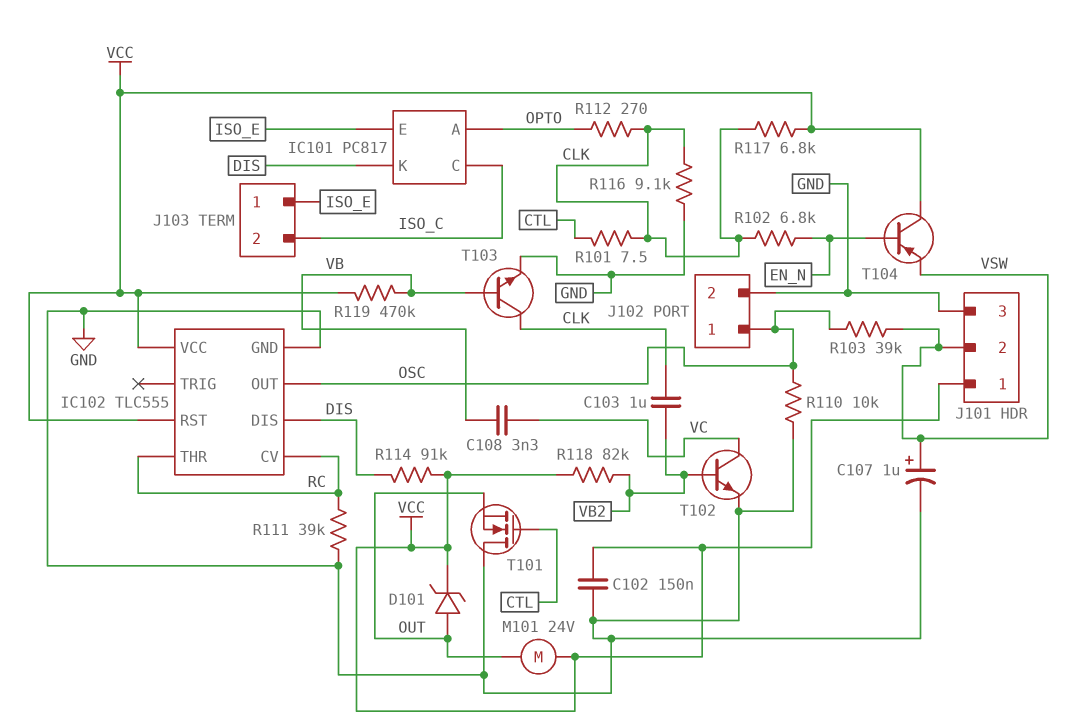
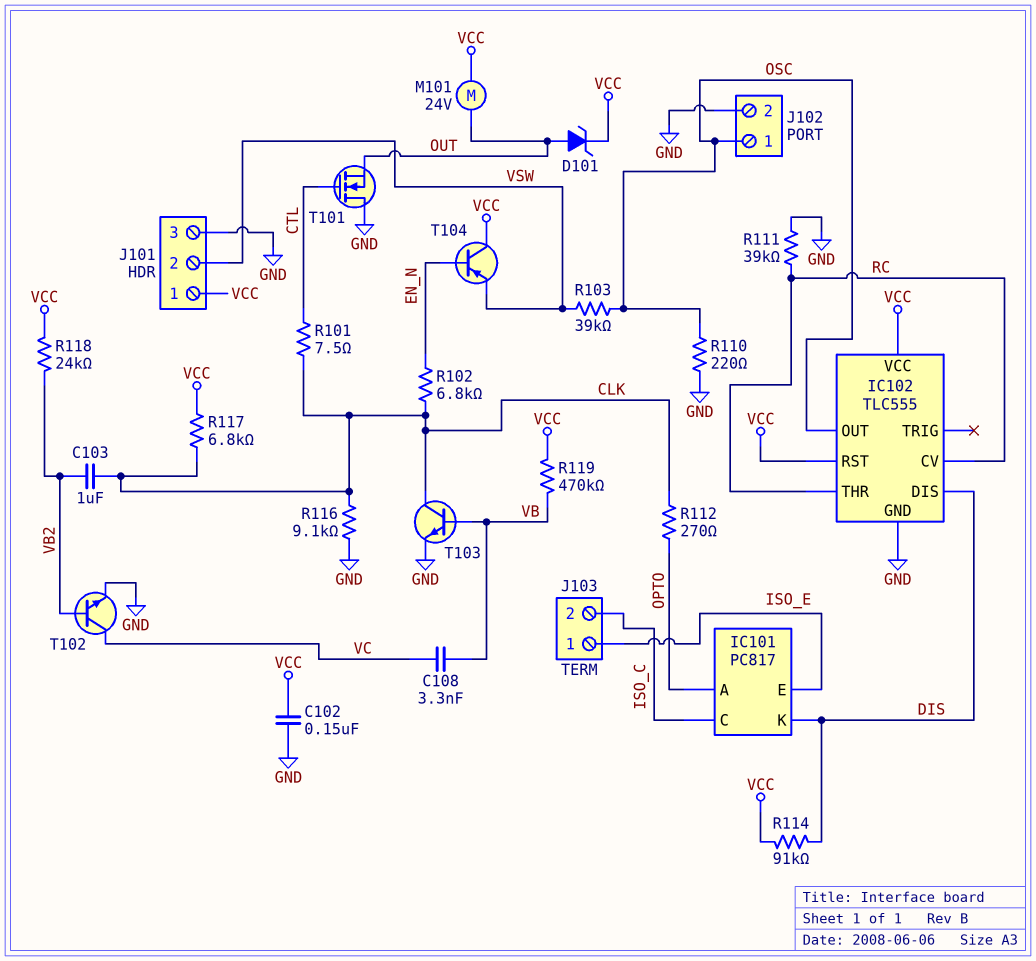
C107: 1uF (plus VSW, minus GND) -> none
R110: 10k (GND, OSC) -> 220 (GND, OSC)
R118: 82k (VB2, VCC) -> 24k (VB2, VCC)

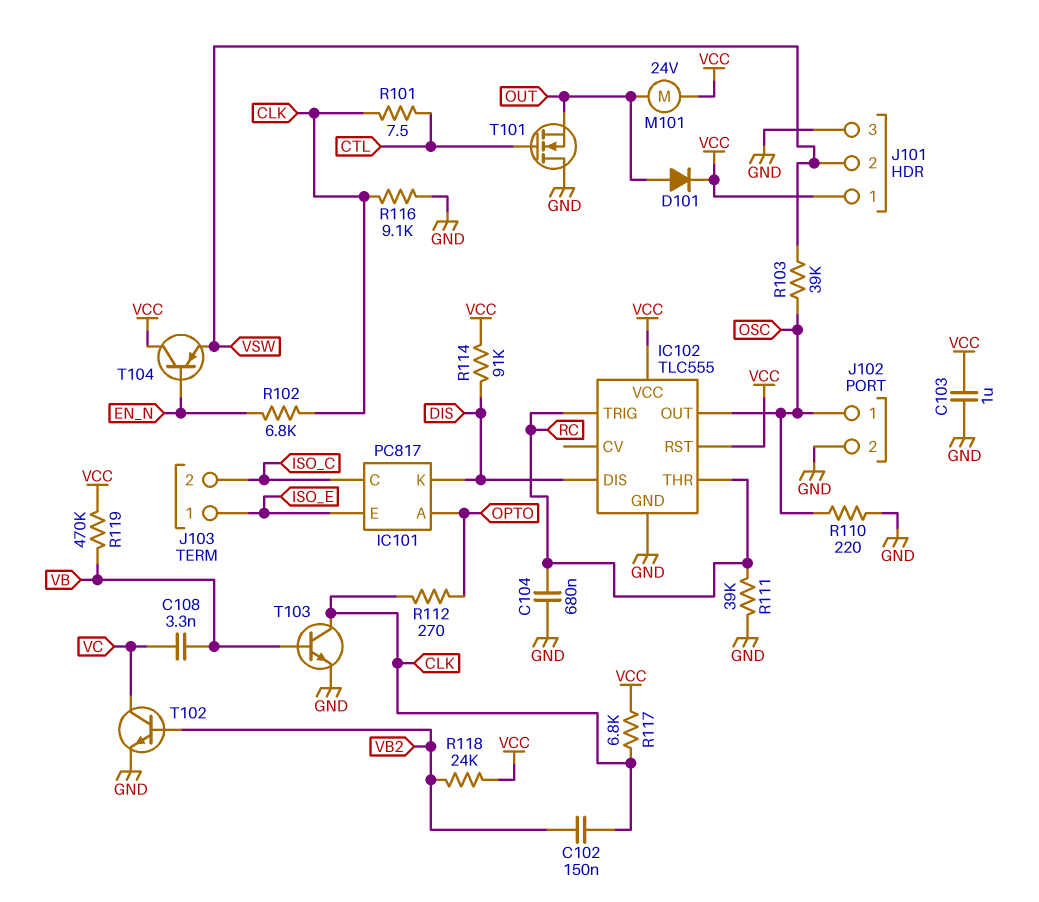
C102: 150nF (GND, VCC) -> 150nF (CLK, VB2)
C103: 1uF (CLK, VB2) -> 1uF (GND, VCC)
C104: none -> 680nF (GND, RC)
D101: zener (A OUT, K VCC) -> diode (A OUT, K VCC)
IC102 pin CV: RC -> none
IC102 pin TRIG: none -> RC

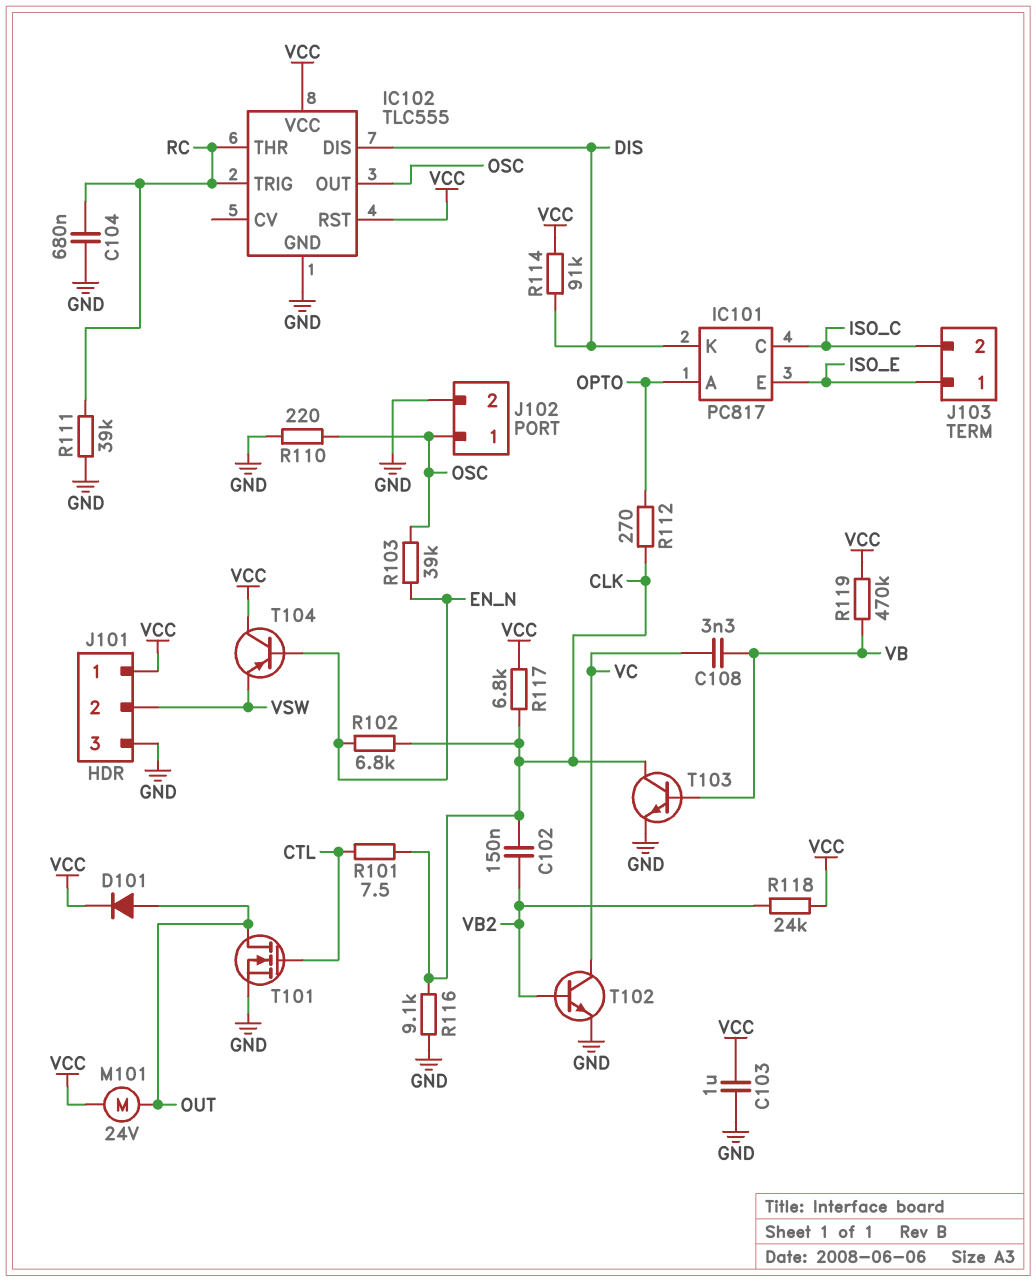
R103: 39k (OSC, VSW) -> 39k (EN_N, OSC)
T101: NMOS (G CTL, D GND, S OUT) -> NMOS (G CTL, D OUT, S GND)

